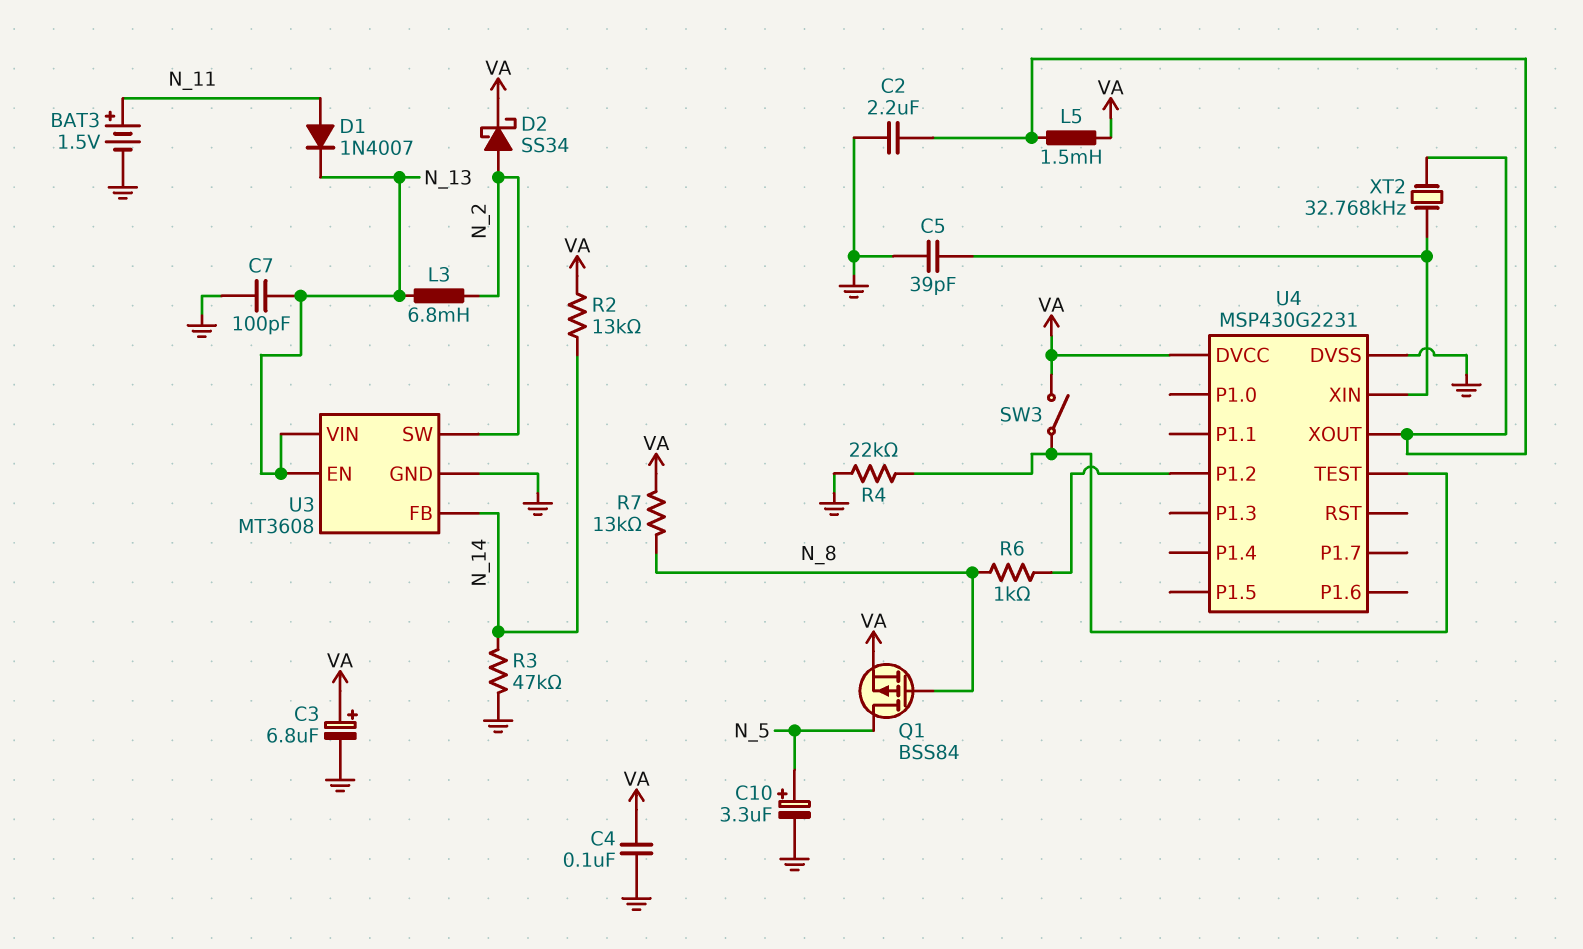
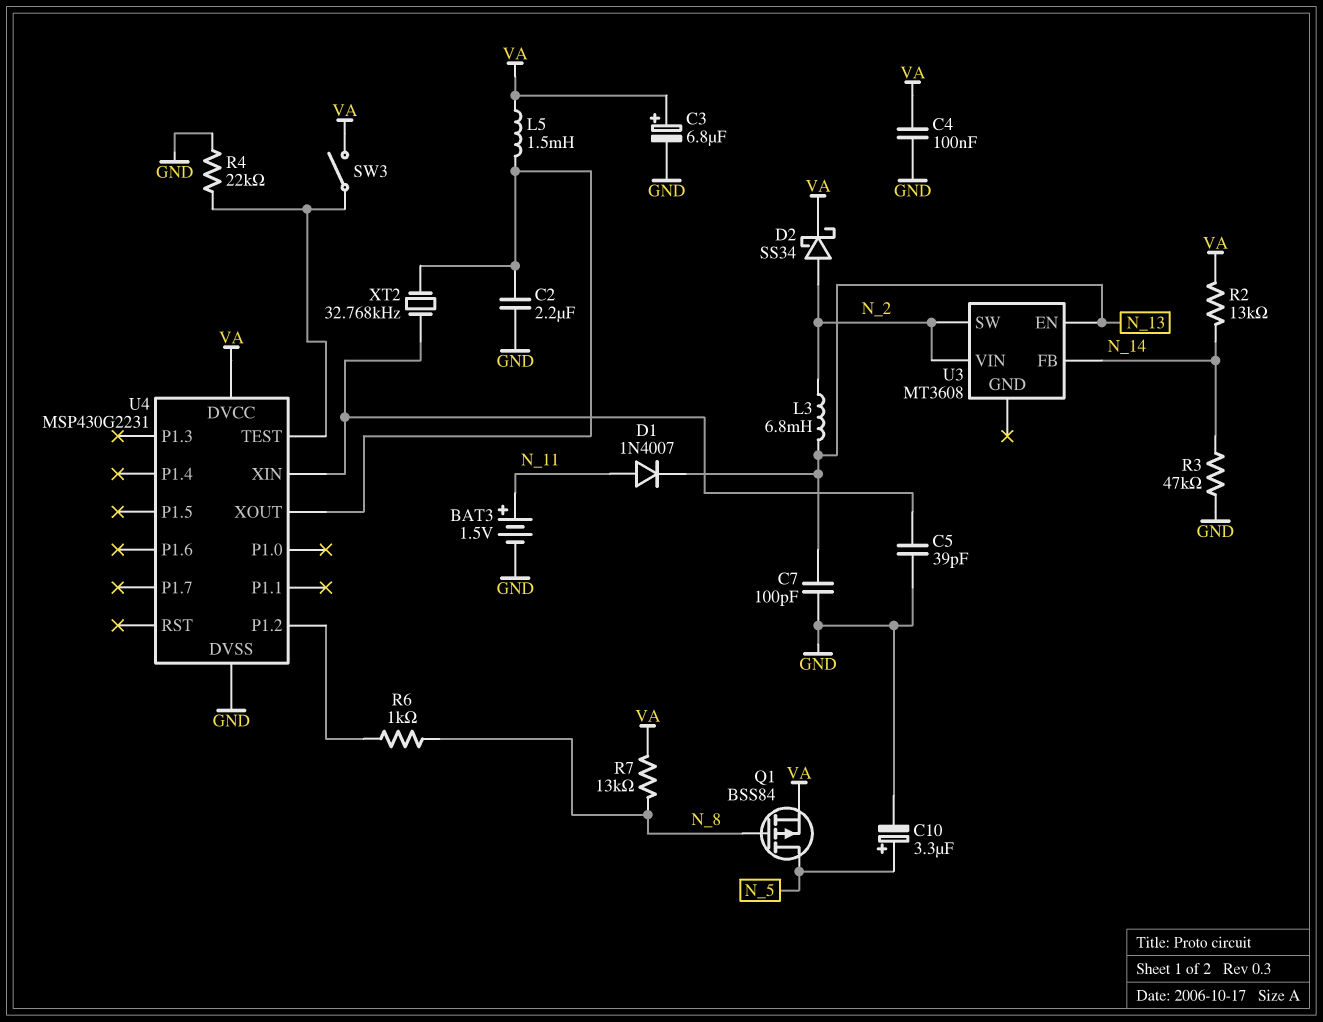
U3 pin GND: GND -> none
U3 pin VIN: N_13 -> N_2

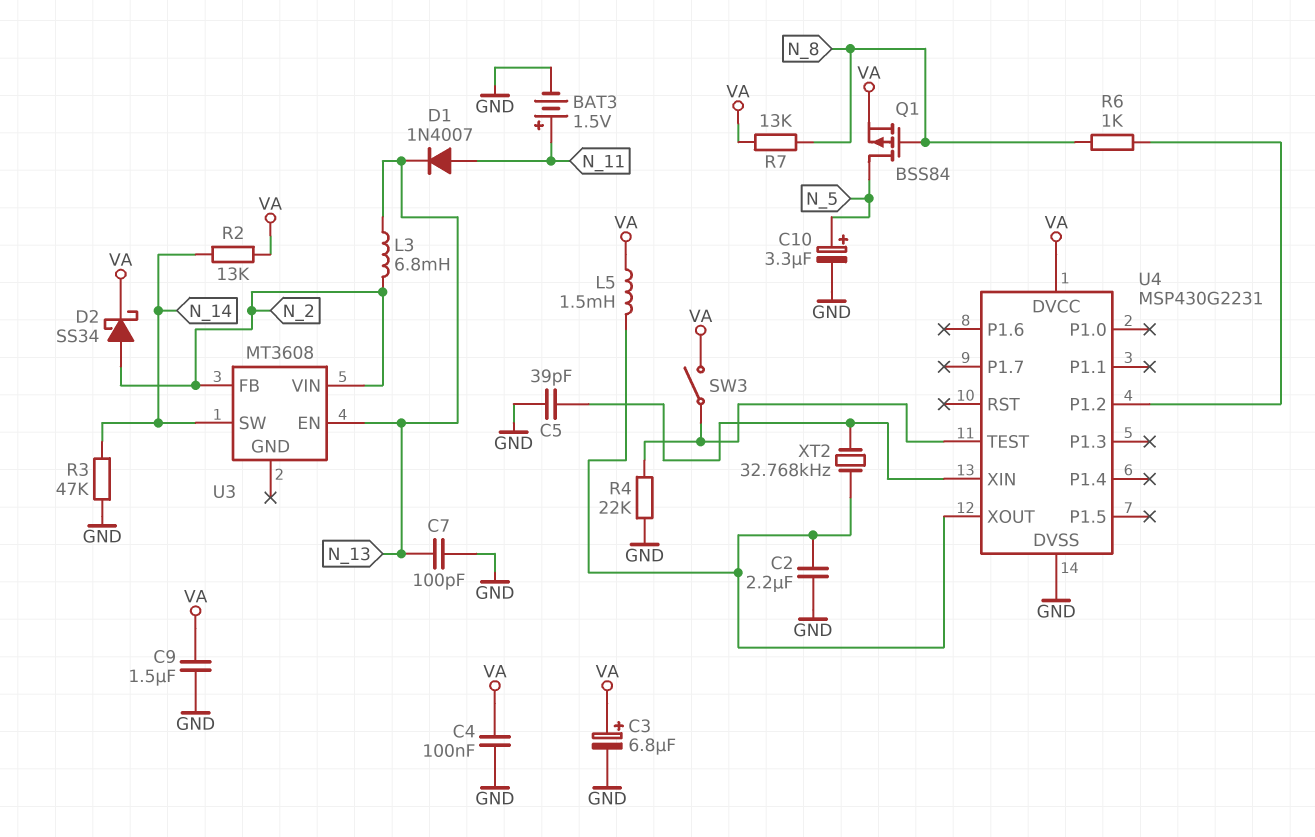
C9: none -> 1.5uF (GND, VA)
U3 pin FB: N_14 -> N_2
U3 pin SW: N_2 -> N_14

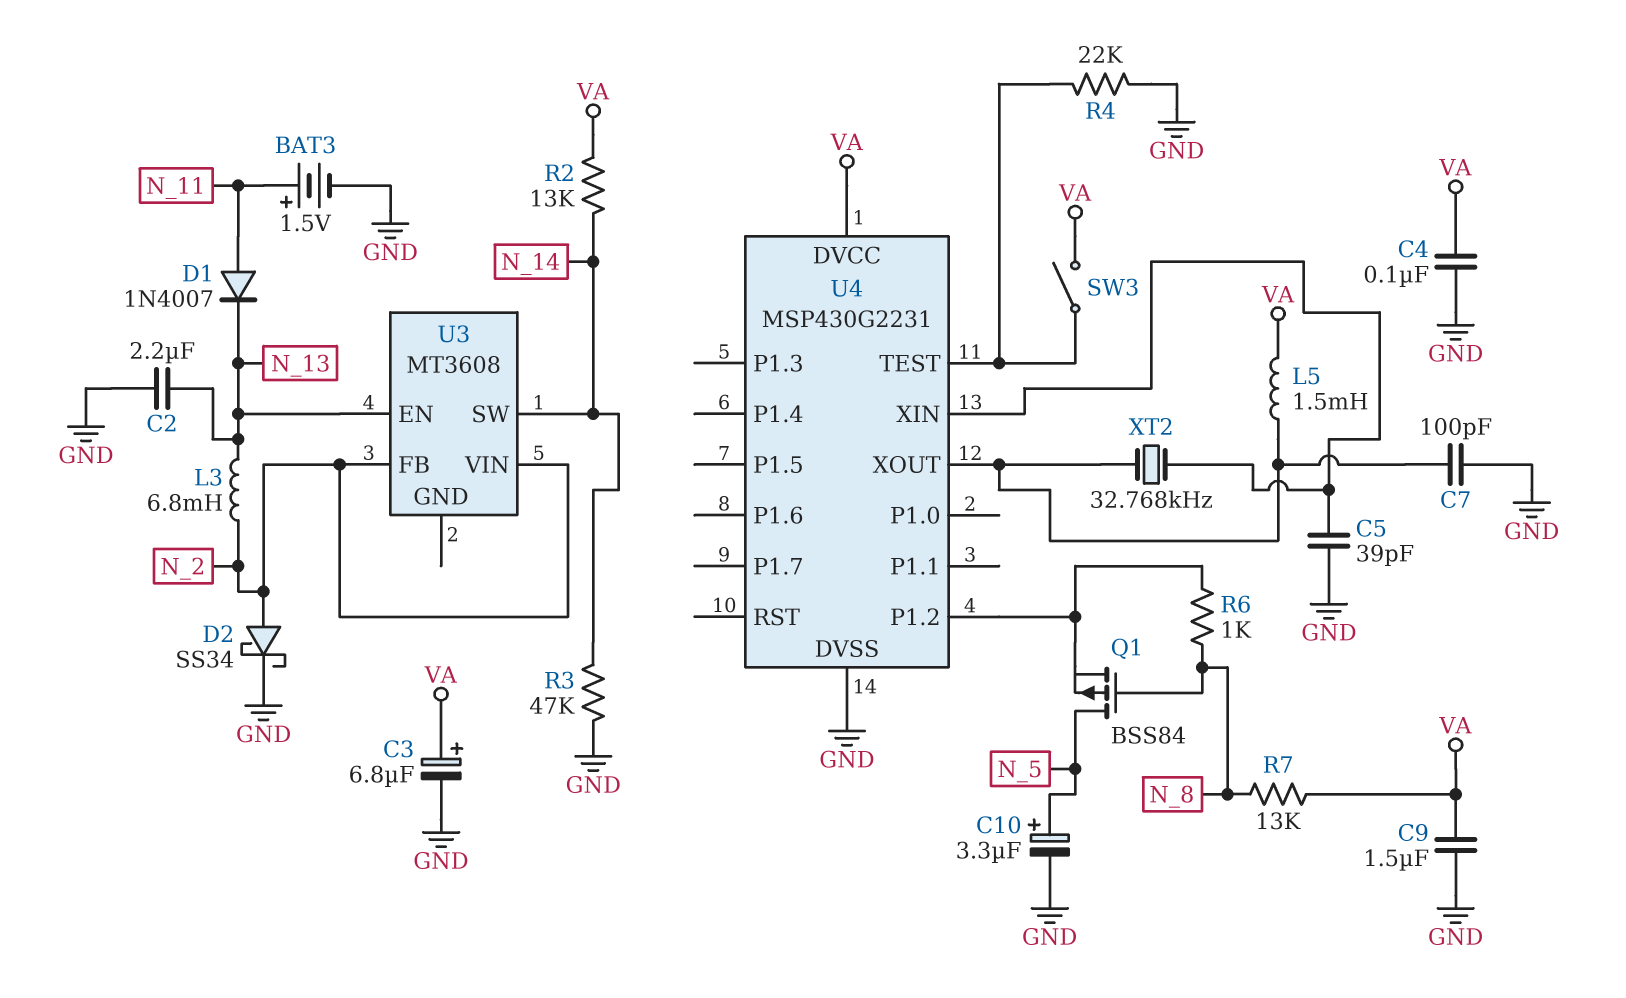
C2: 2.2uF (GND, U4/XOUT) -> 2.2uF (GND, N_13)
C7: 100pF (GND, N_13) -> 100pF (GND, U4/XOUT)
D2: schottky SS34 (A N_2, K VA) -> schottky SS34 (A N_2, K GND)
Q1: PMOS BSS84 (G N_8, D N_5, S VA) -> PMOS BSS84 (G N_8, D N_5, S U4/P1.2)

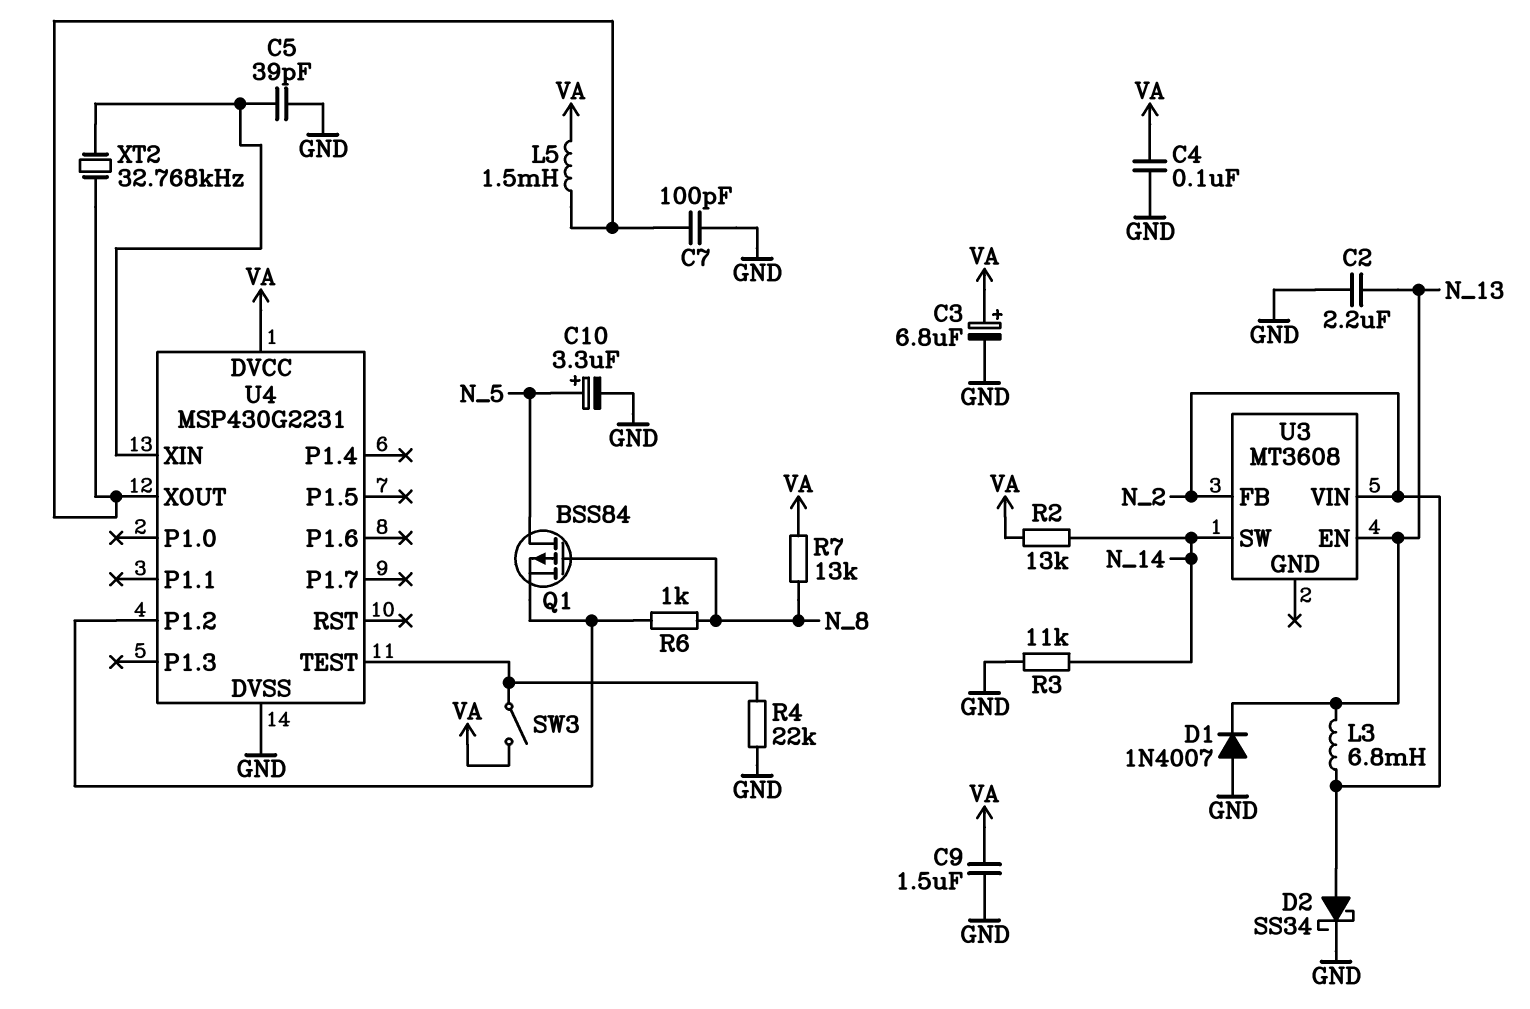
BAT3: 1.5V (plus N_11, minus GND) -> none
D1: diode 1N4007 (A N_11, K N_13) -> diode 1N4007 (A GND, K N_13)
R3: 47k (GND, N_14) -> 11k (GND, N_14)

